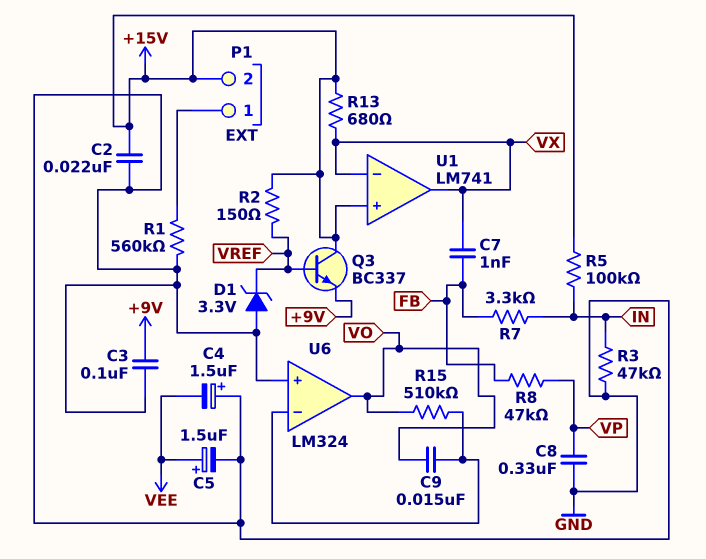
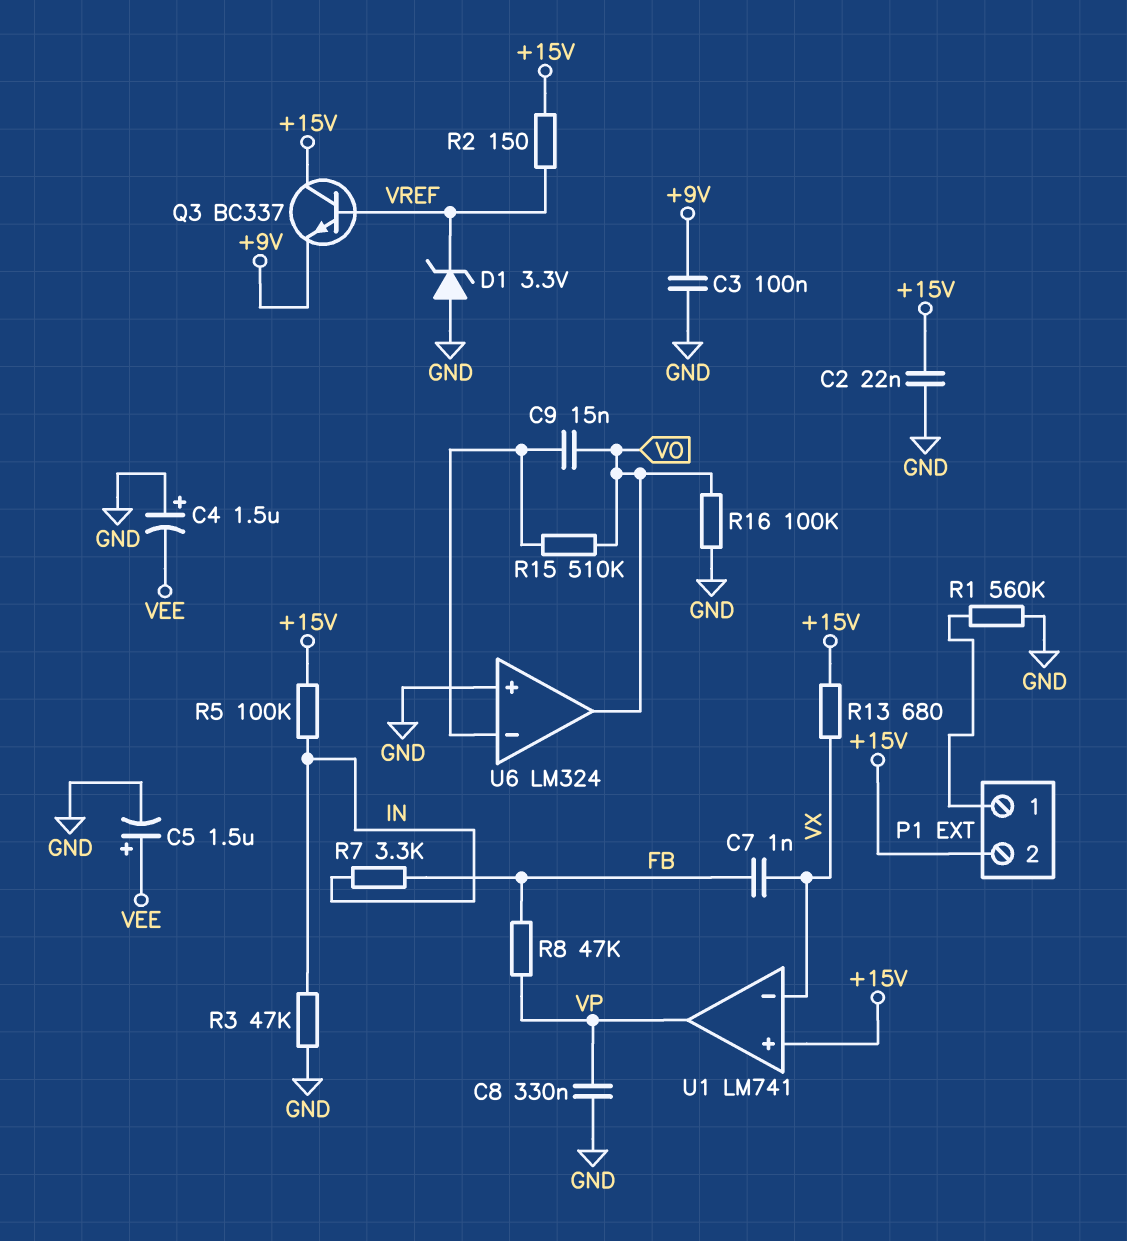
R16: none -> 100k (GND, VO)
U1 pin out: VX -> VP

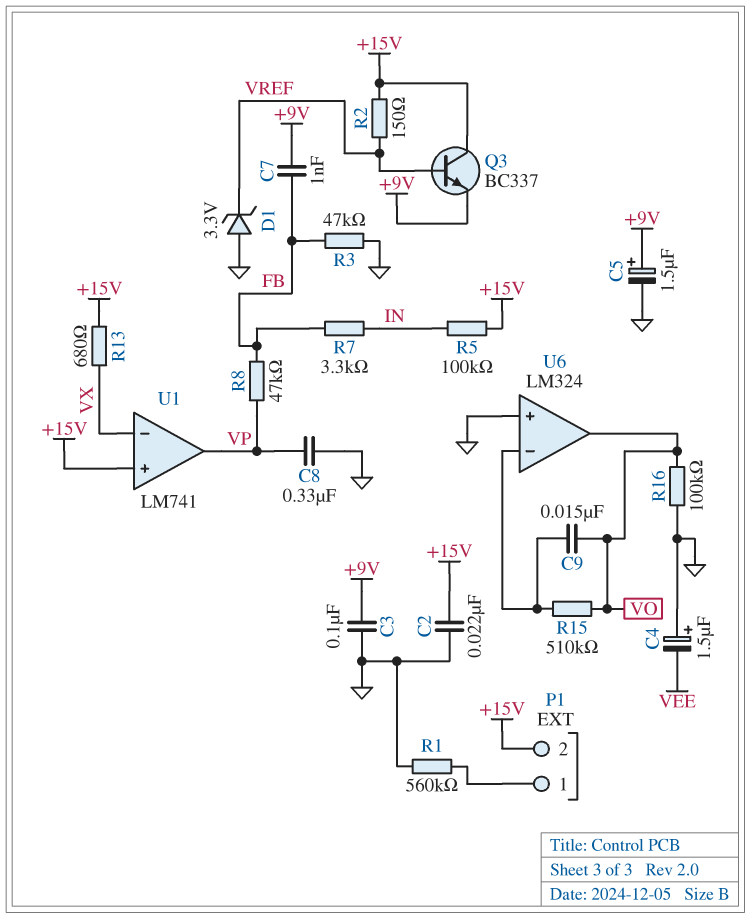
C5: 1.5uF (plus VEE, minus GND) -> 1.5uF (plus +9V, minus GND)
C7: 1nF (FB, VX) -> 1nF (+9V, FB)
R3: 47k (GND, IN) -> 47k (FB, GND)

